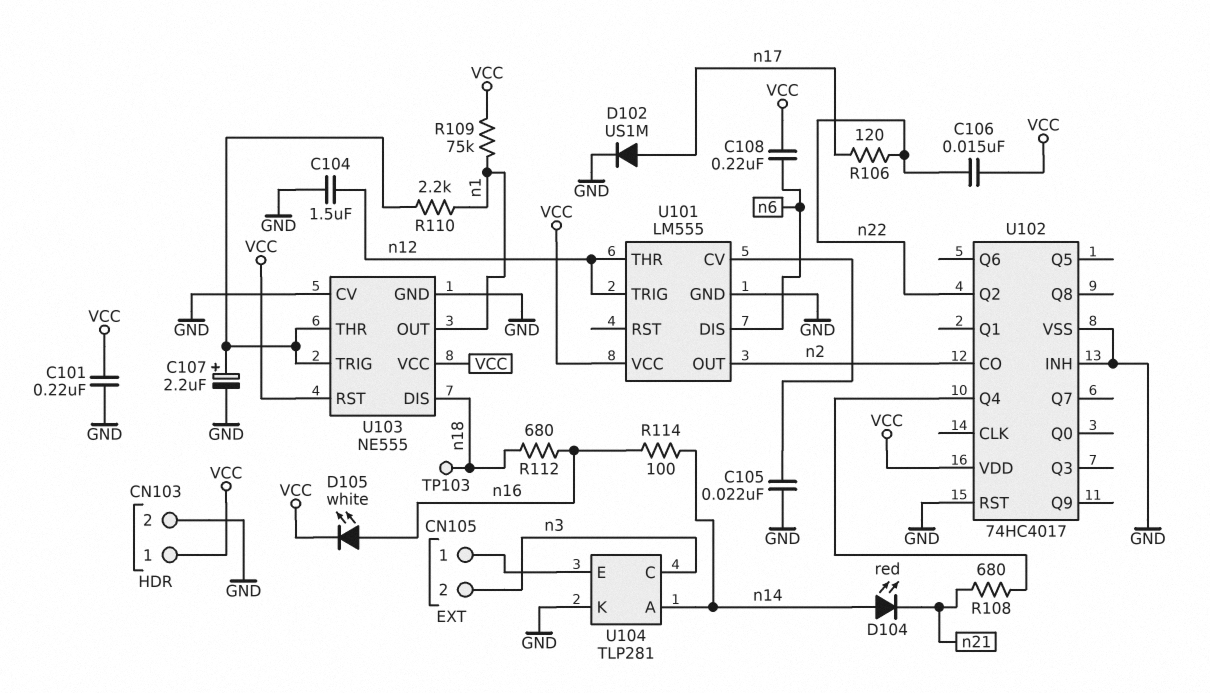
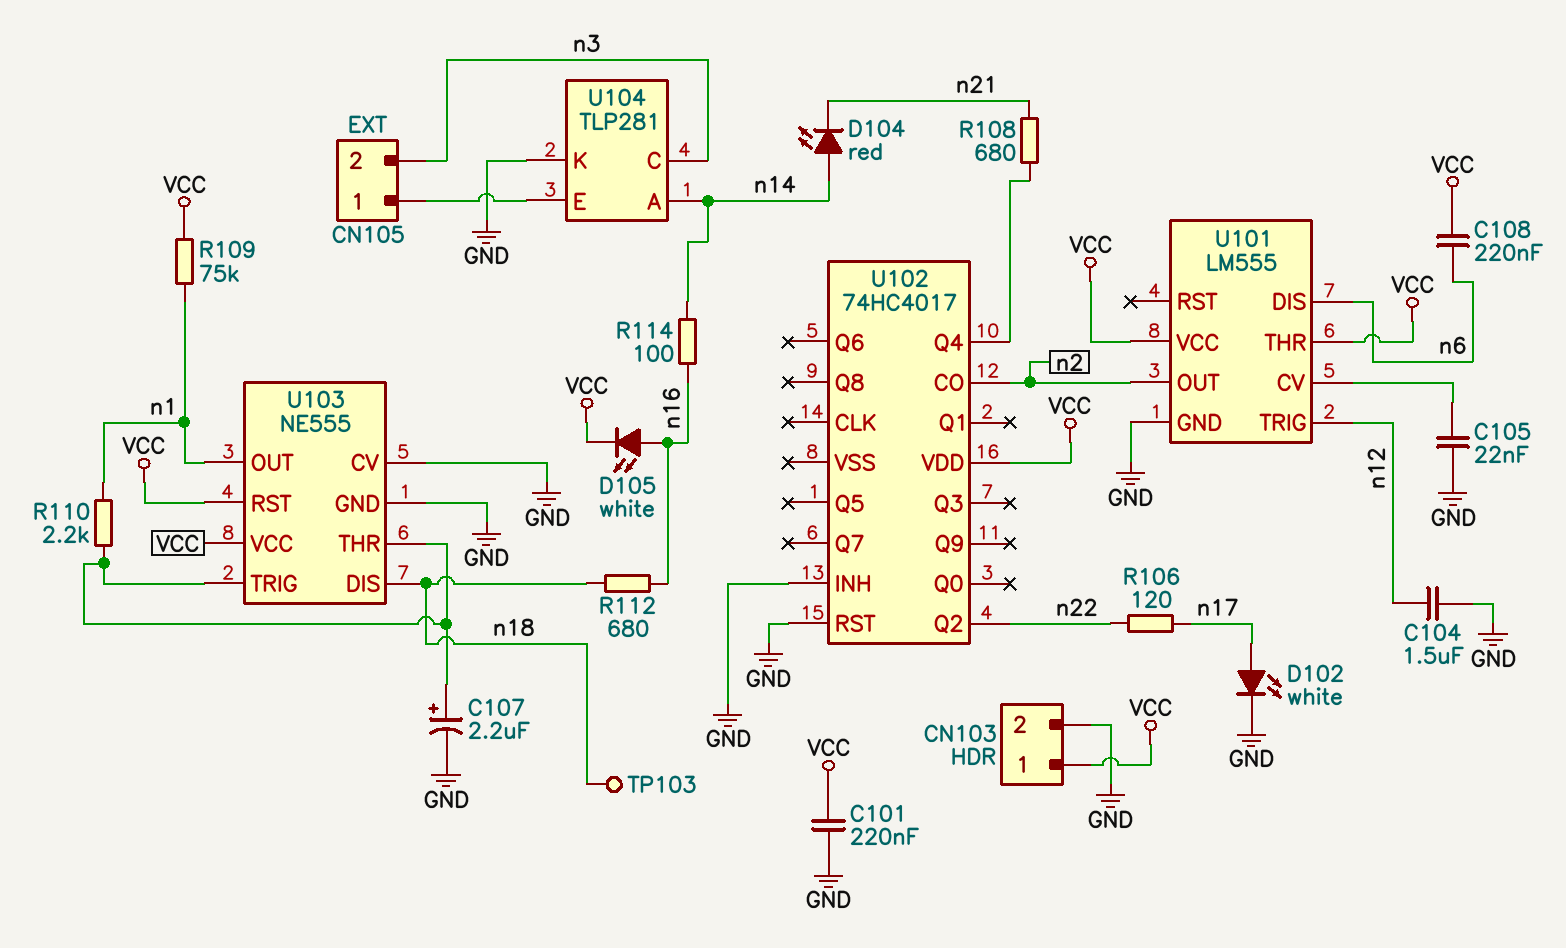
C106: 15nF (VCC, n22) -> none
D102: diode US1M (A n17, K GND) -> LED white (A n17, K GND)
U101 pin THR: n12 -> VCC
U102 pin VSS: GND -> none

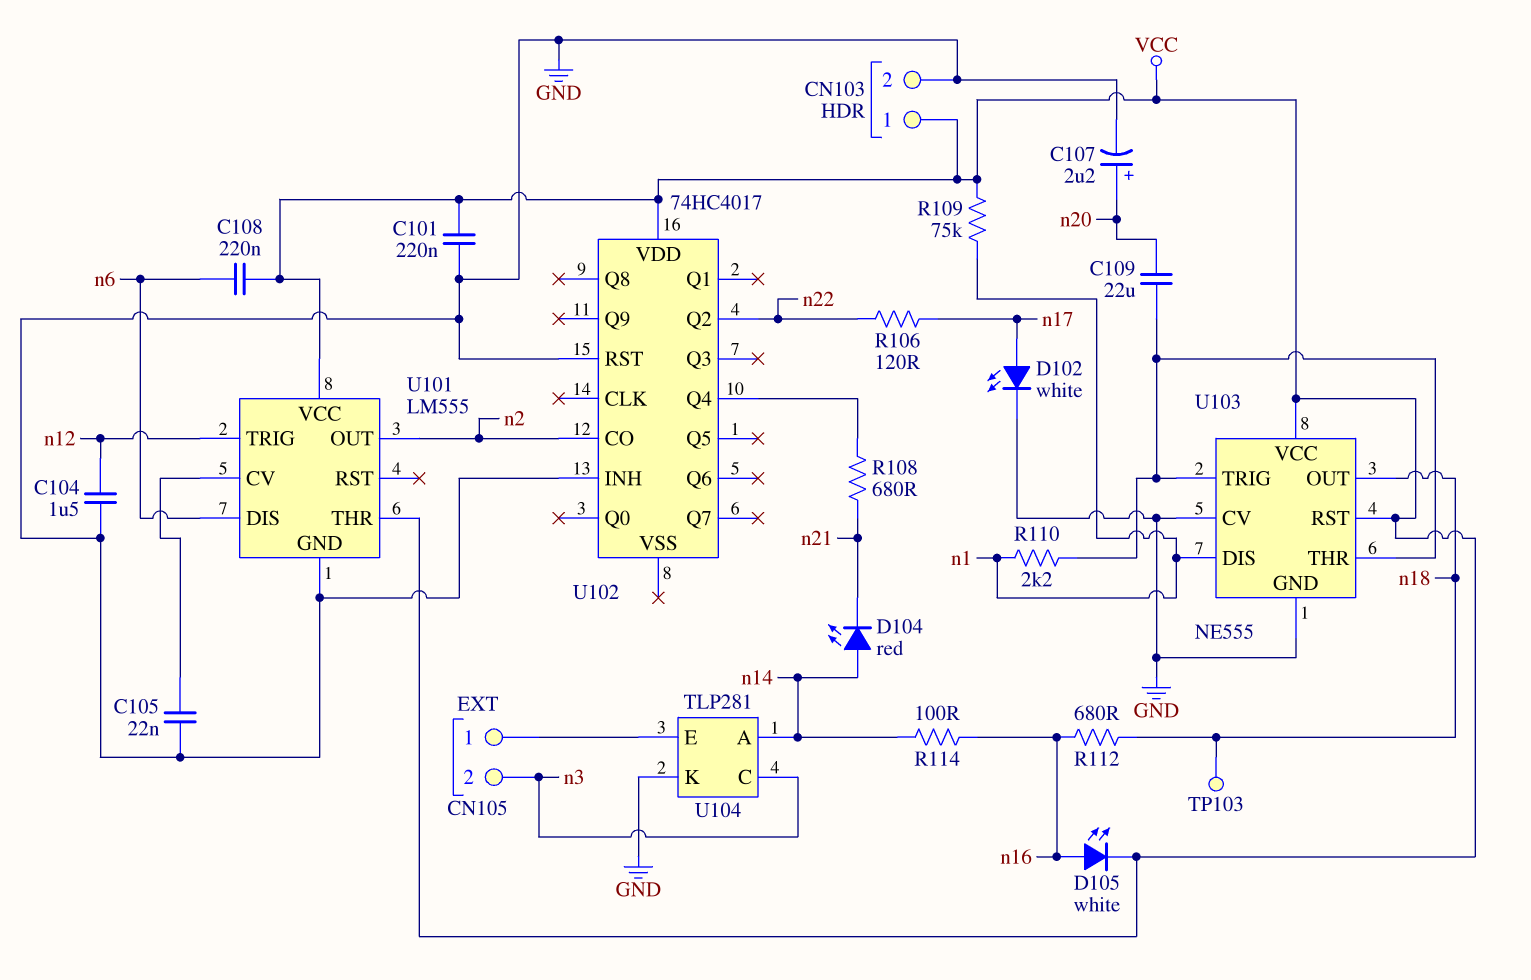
C107: 2.2uF (plus U103/THR, minus GND) -> 2.2uF (plus n20, minus GND)
C109: none -> 22uF (U103/THR, n20)
U103 pin DIS: n18 -> n1
U103 pin OUT: n1 -> n18

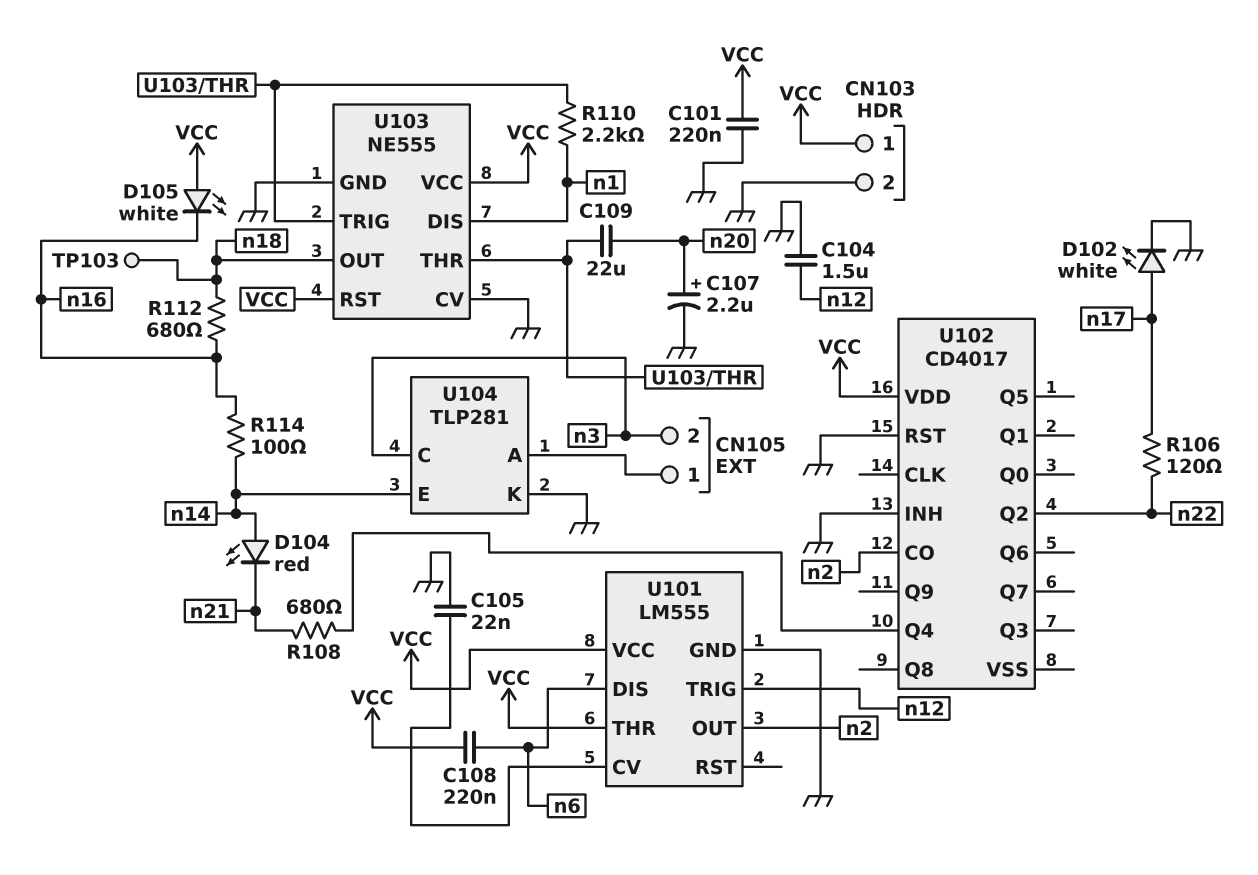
D105: LED white (A n16, K VCC) -> LED white (A VCC, K n16)
R109: 75k (VCC, n1) -> none
U102: 74HC4017 -> CD4017
U104 pin A: n14 -> CN105/1
U104 pin E: CN105/1 -> n14

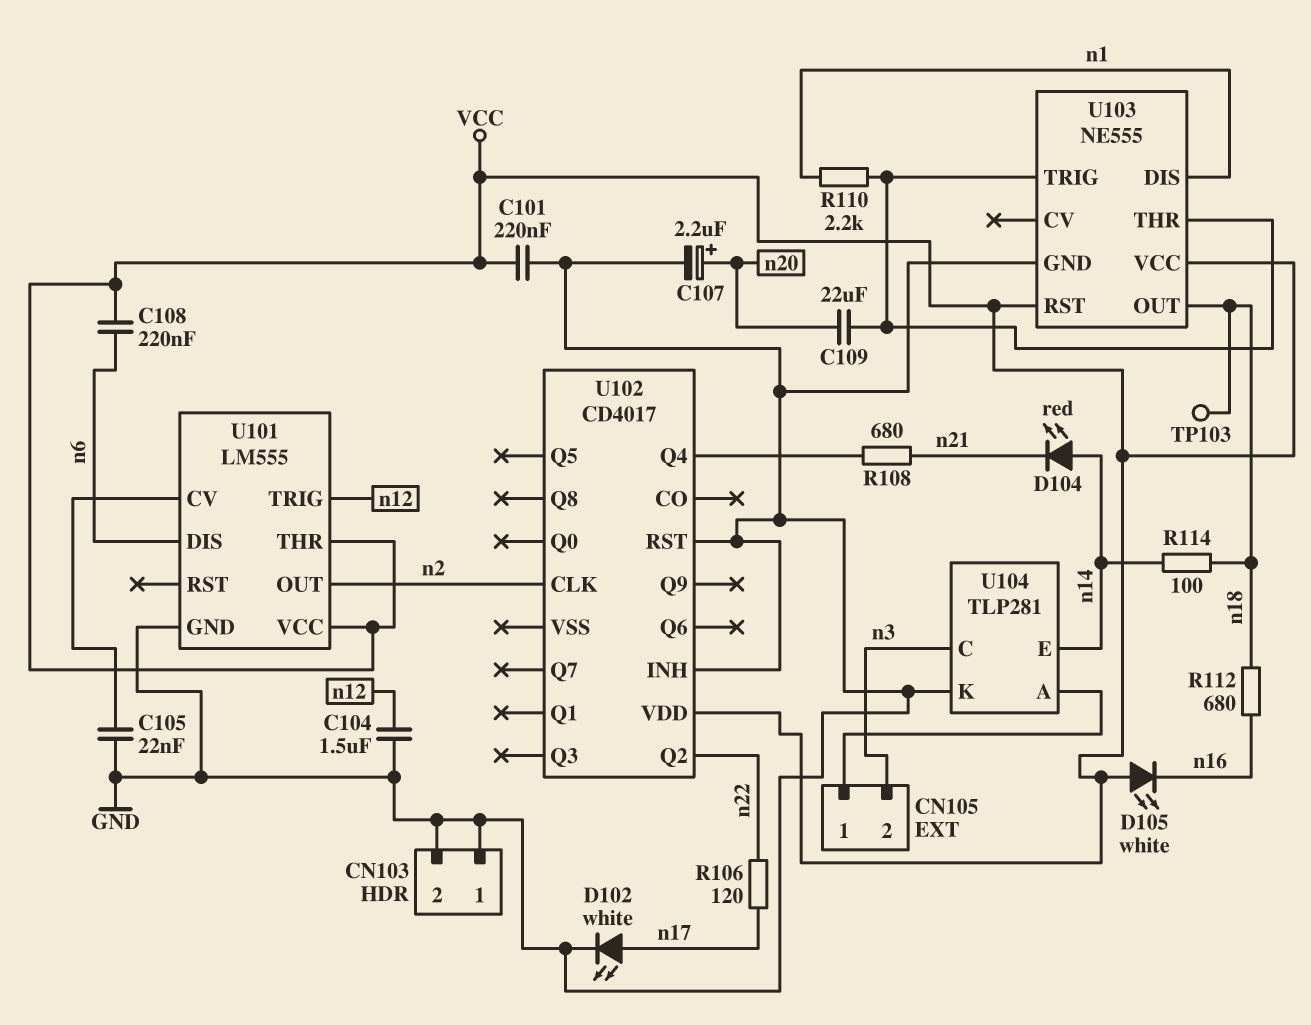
CN103 pin 1: VCC -> GND
R114: 100 (n14, n16) -> 100 (n14, n18)
U102 pin CLK: none -> n2
U102 pin CO: n2 -> none
U103 pin CV: GND -> none

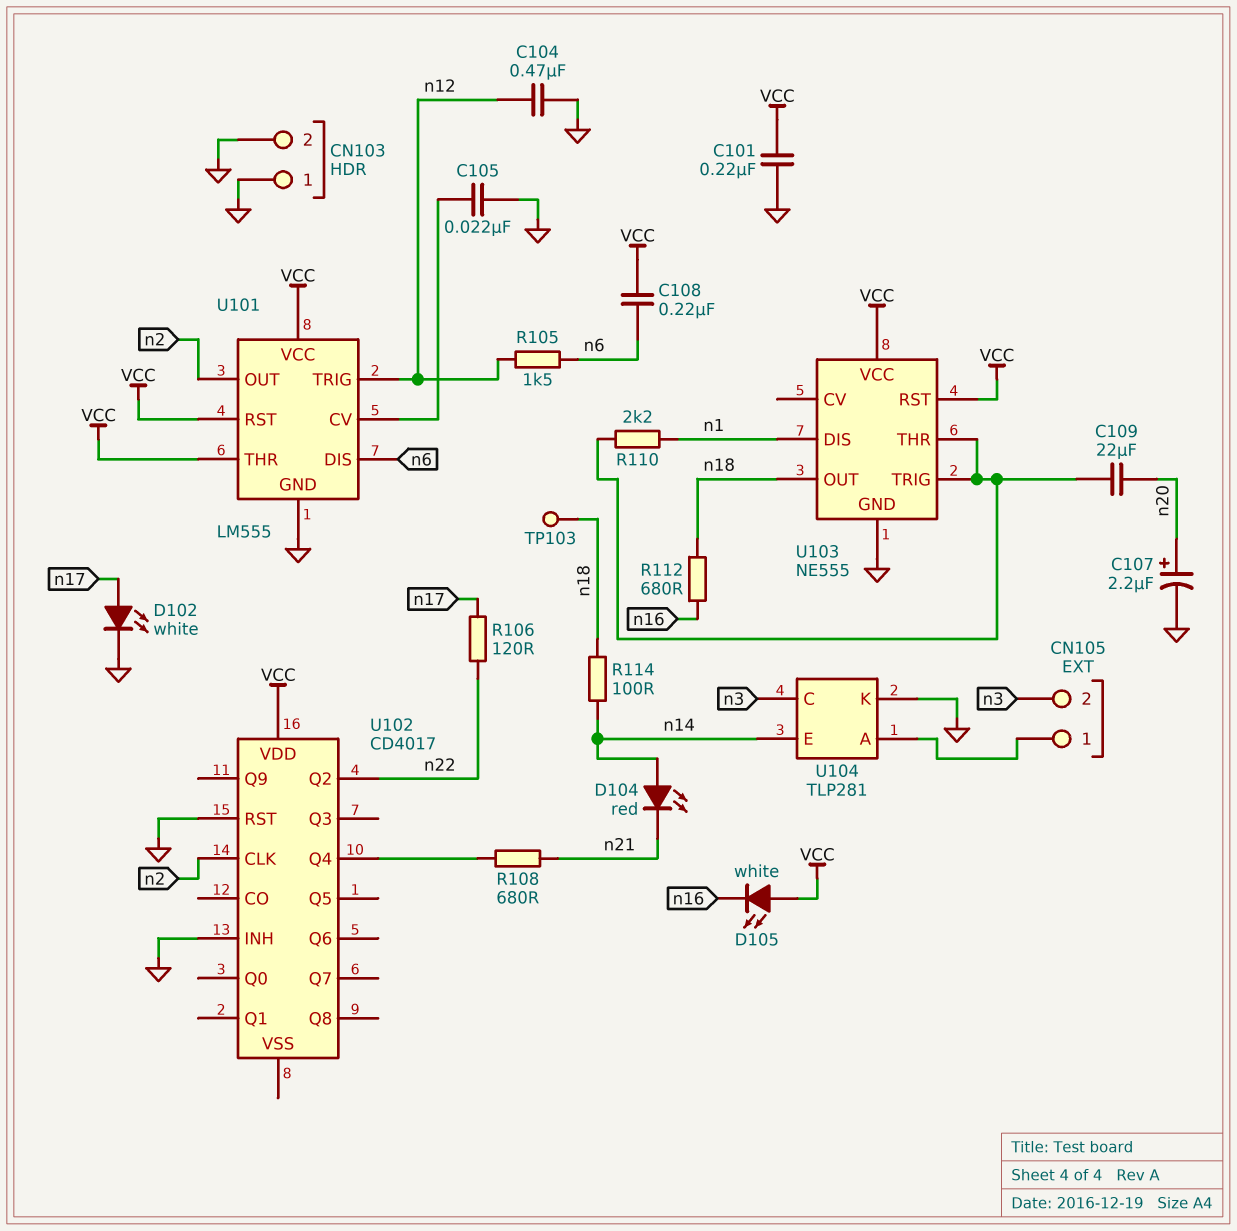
C104: 1.5uF (GND, n12) -> 470nF (GND, n12)
R105: none -> 1.5k (n6, n12)
U101 pin RST: none -> VCC

